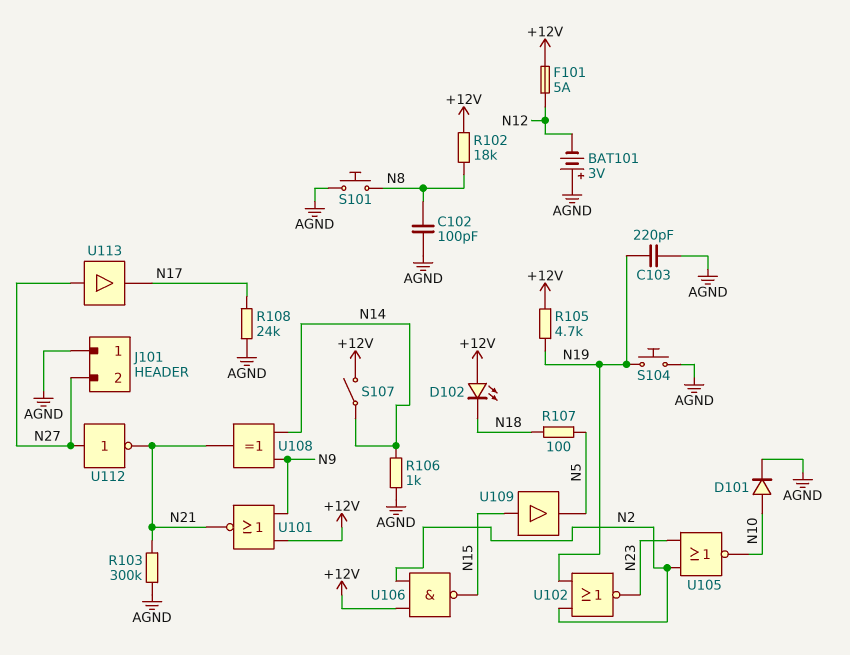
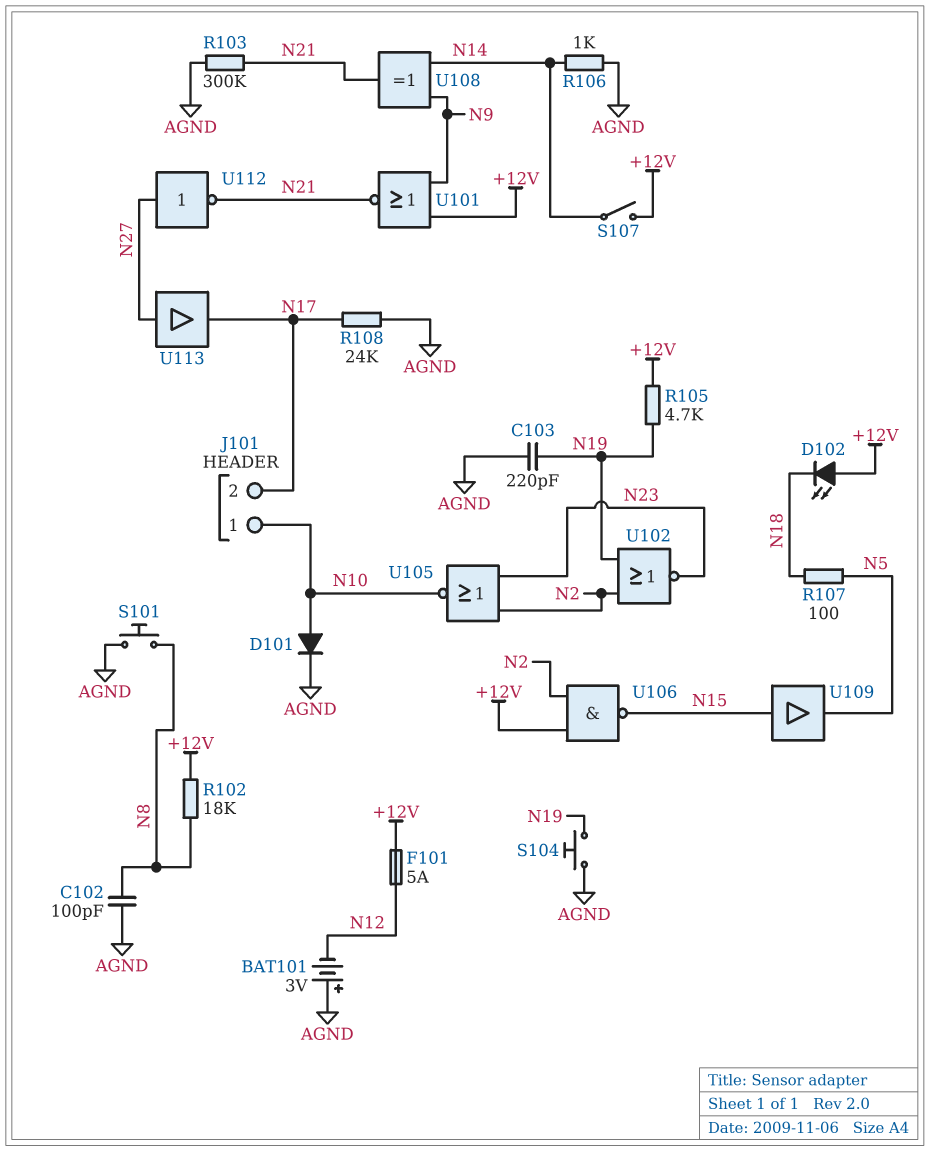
J101 pin 1: AGND -> N10
J101 pin 2: N27 -> N17

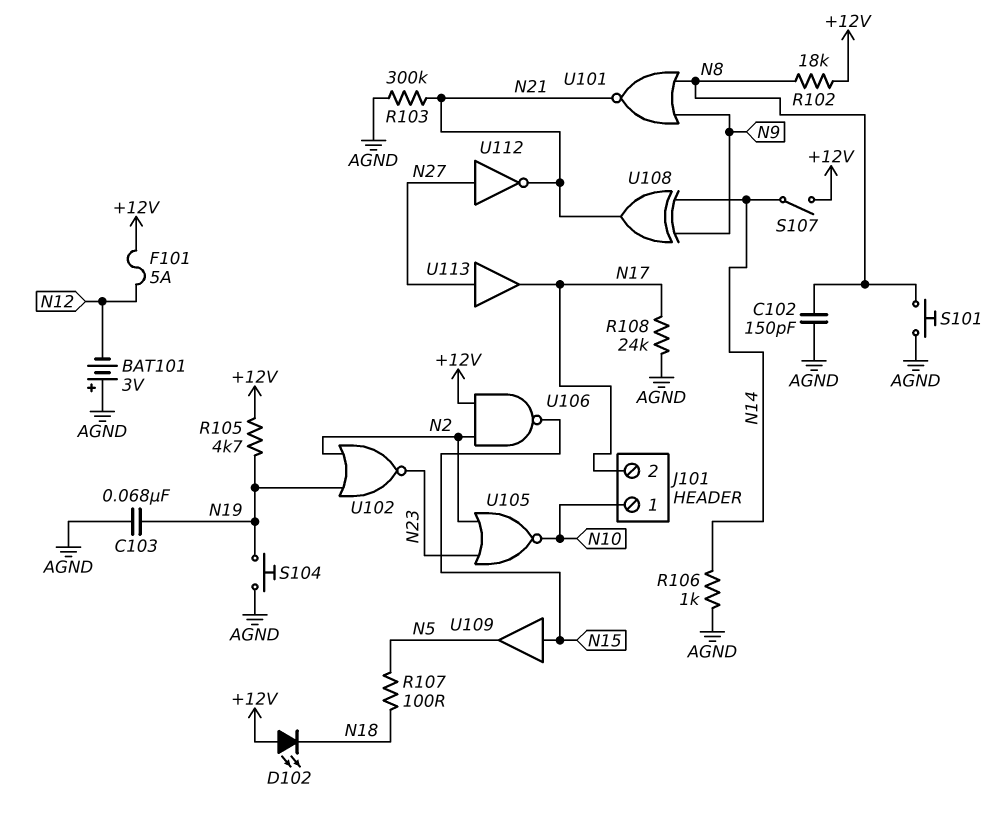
C102: 100pF (AGND, N8) -> 150pF (AGND, N8)
C103: 220pF (AGND, N19) -> 68nF (AGND, N19)
D101: diode (A N10, K AGND) -> none
U101: NOR (in +12V, in N9, out N21) -> NOR (in N8, in N9, out N21)

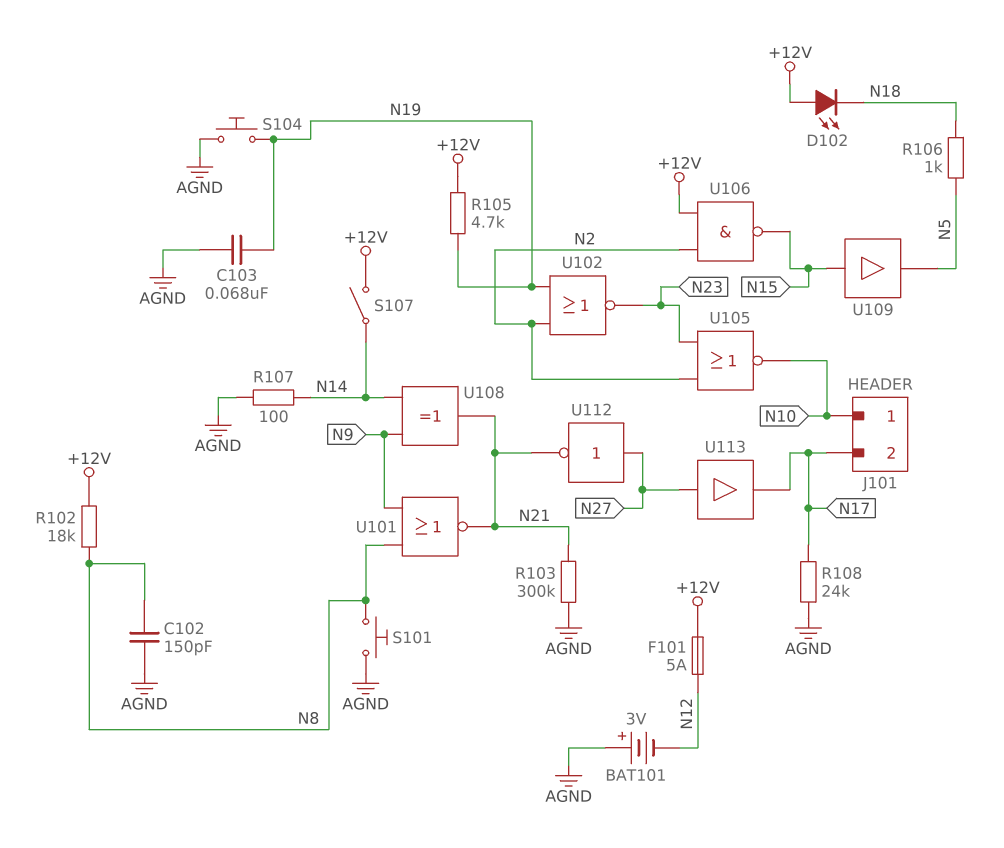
R106: 1k (AGND, N14) -> 1k (N5, N18)
R107: 100 (N5, N18) -> 100 (AGND, N14)

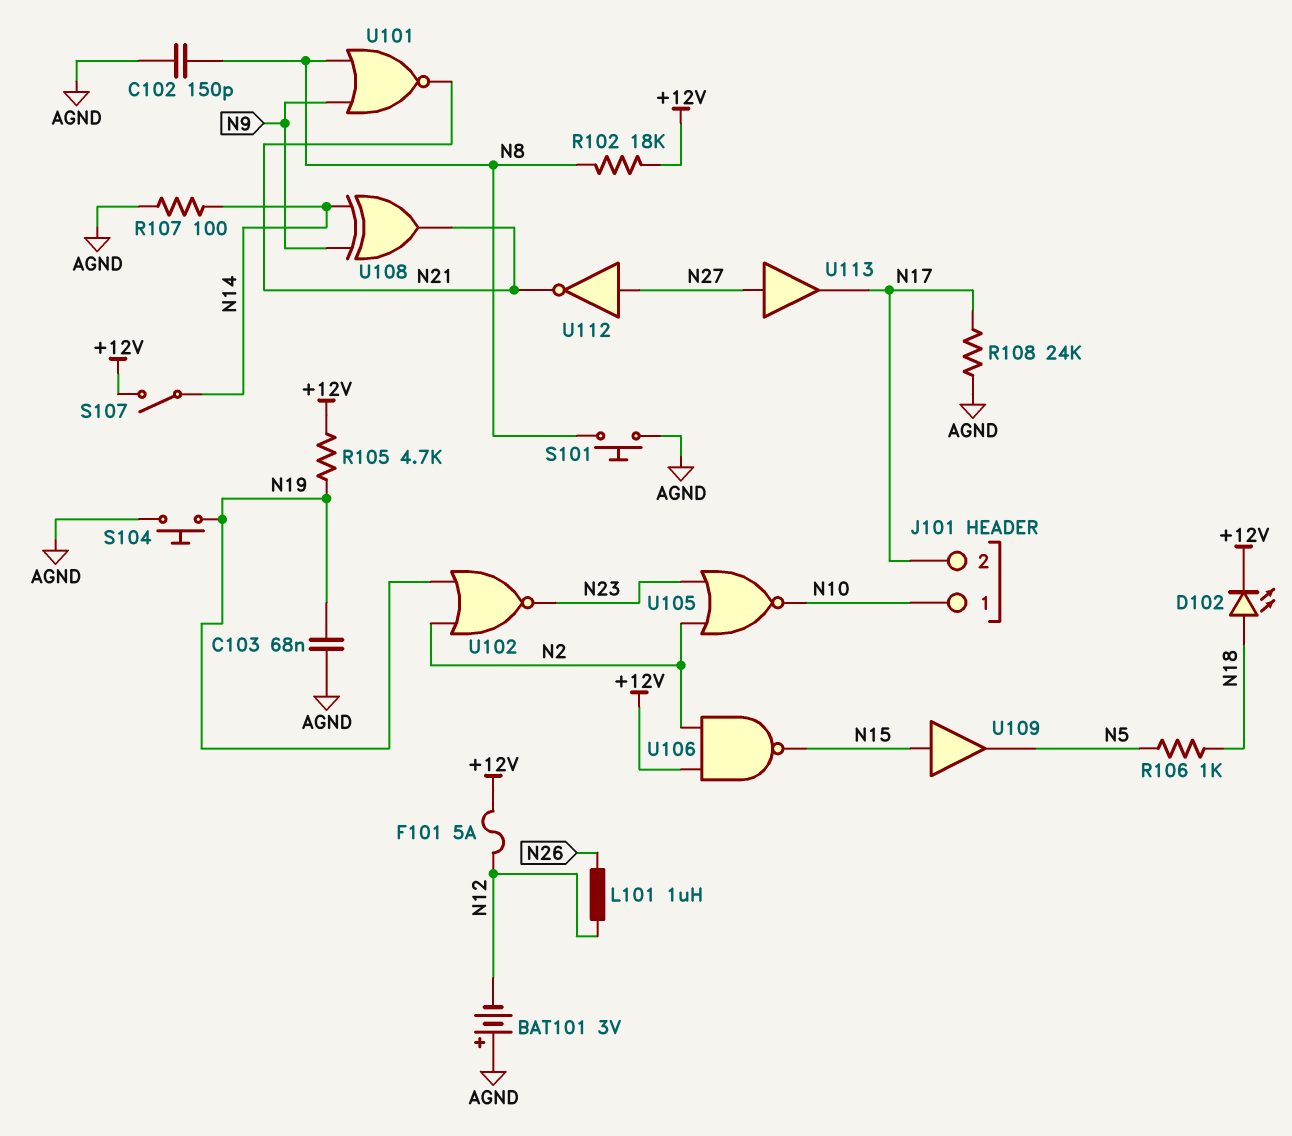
D102: LED (A +12V, K N18) -> LED (A N18, K +12V)
L101: none -> 1uH (N12, N26)
R103: 300k (AGND, N21) -> none

